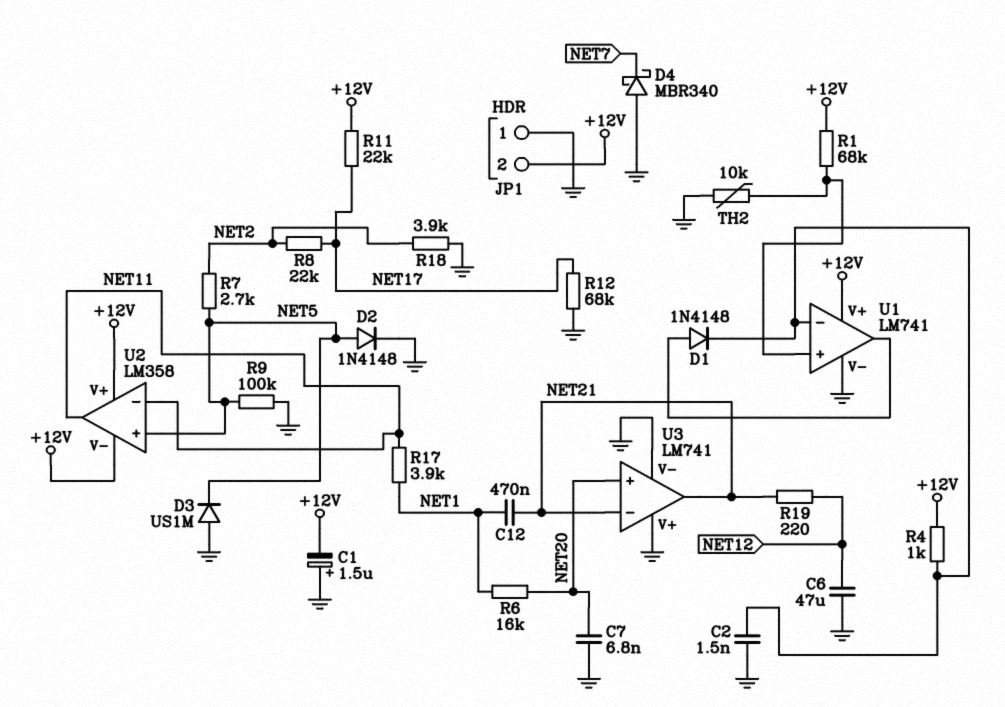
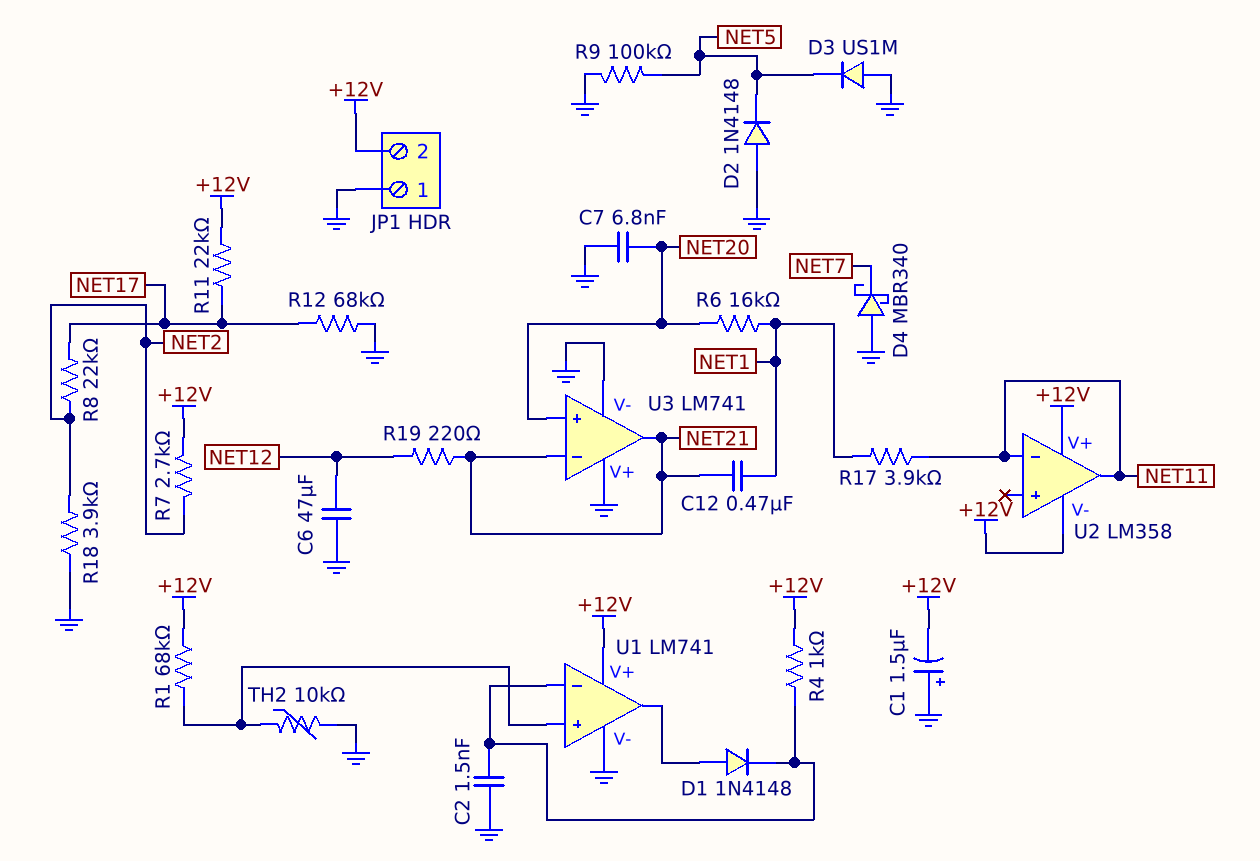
D2: diode 1N4148 (A NET5, K GND) -> diode 1N4148 (A GND, K NET5)
R7: 2.7k (NET2, NET5) -> 2.7k (+12V, NET2)
U2 pin in+: NET5 -> none

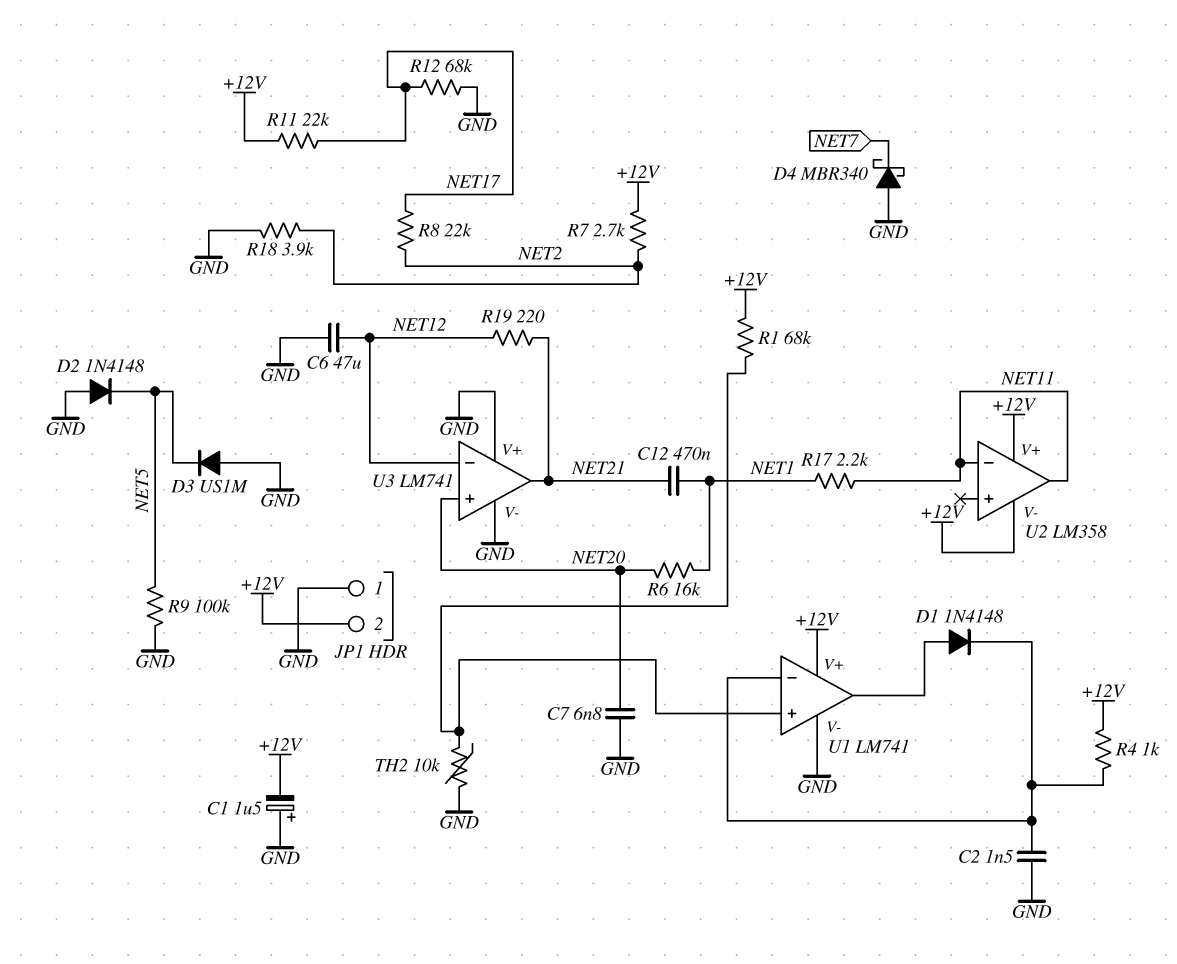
R17: 3.9k (NET1, NET11) -> 2.2k (NET1, NET11)
U3 pin in-: NET21 -> NET12

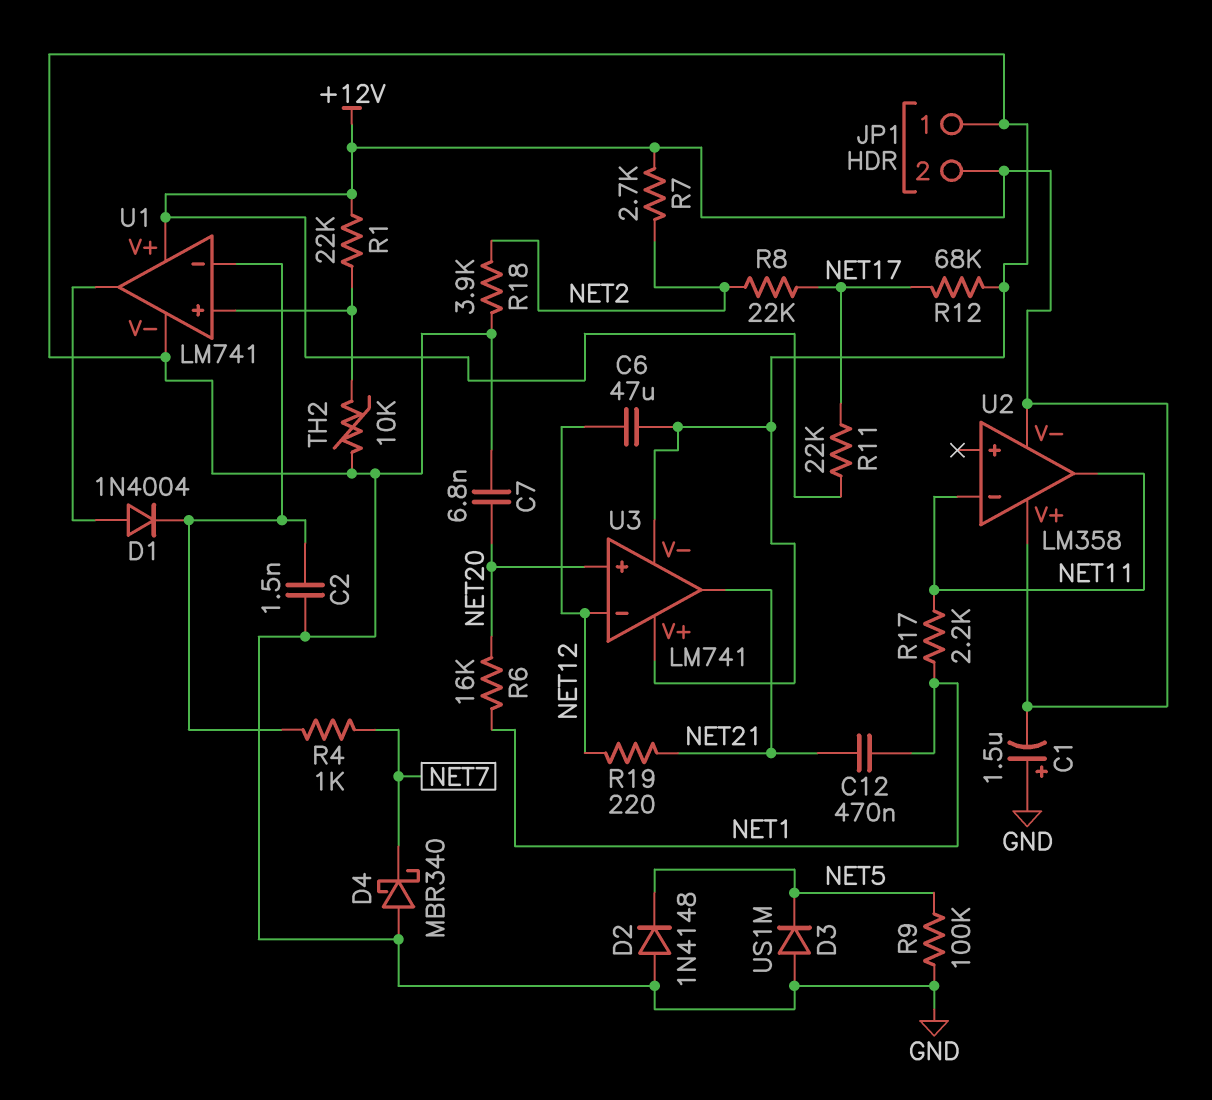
D1: diode 1N4148 (A U1/out, K U1/in-) -> diode 1N4004 (A U1/out, K U1/in-)
R1: 68k (+12V, U1/in+) -> 22k (+12V, U1/in+)
R4: 1k (+12V, U1/in-) -> 1k (NET7, U1/in-)

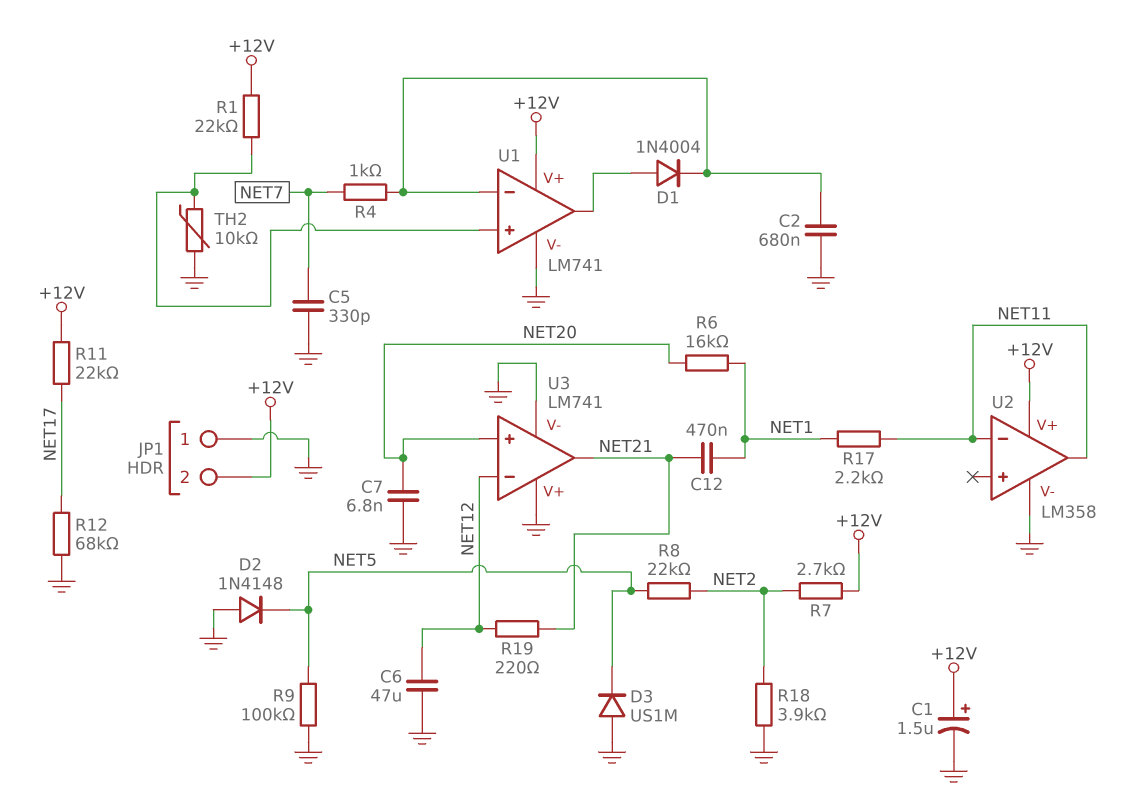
C1: 1.5uF (plus GND, minus +12V) -> 1.5uF (plus +12V, minus GND)
C2: 1.5nF (GND, U1/in-) -> 680nF (GND, U1/in-)
C5: none -> 330pF (GND, NET7)
D4: schottky MBR340 (A GND, K NET7) -> none
R8: 22k (NET2, NET17) -> 22k (NET2, NET5)
U2 pin V-: +12V -> GND

